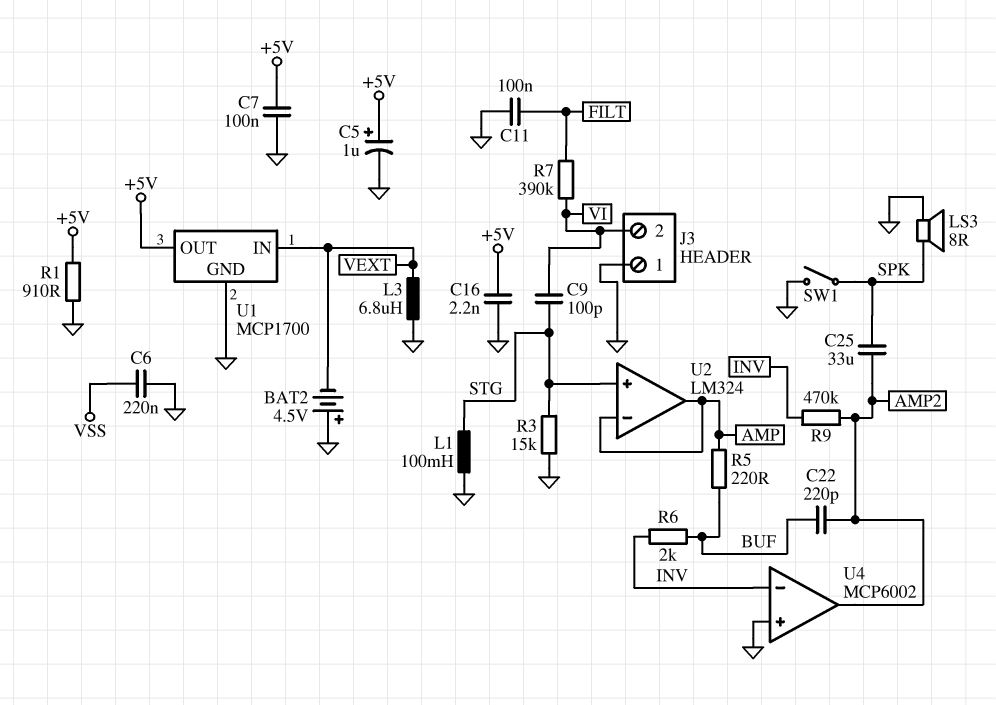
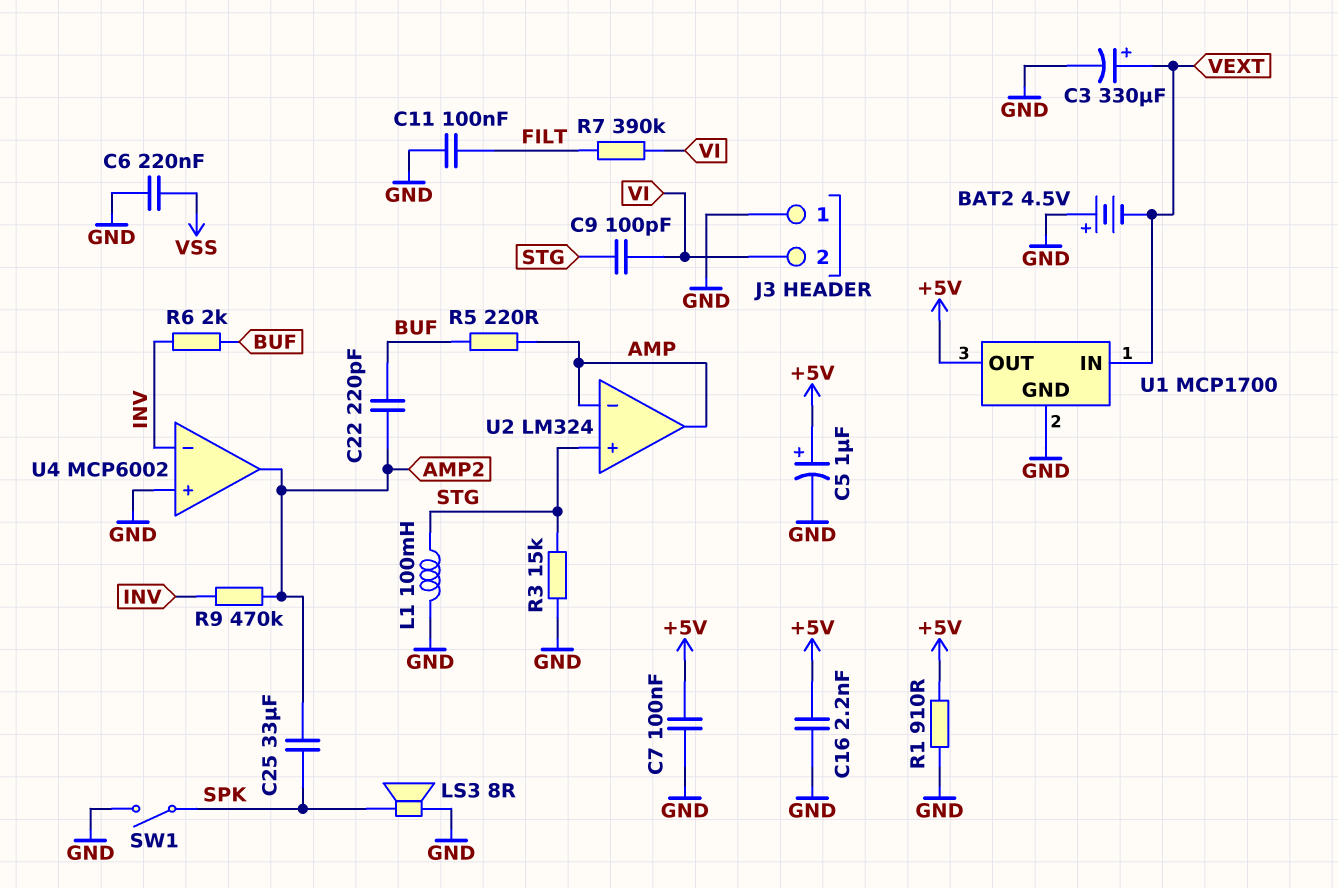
C3: none -> 330uF (plus VEXT, minus GND)
L3: 6.8uH (GND, VEXT) -> none

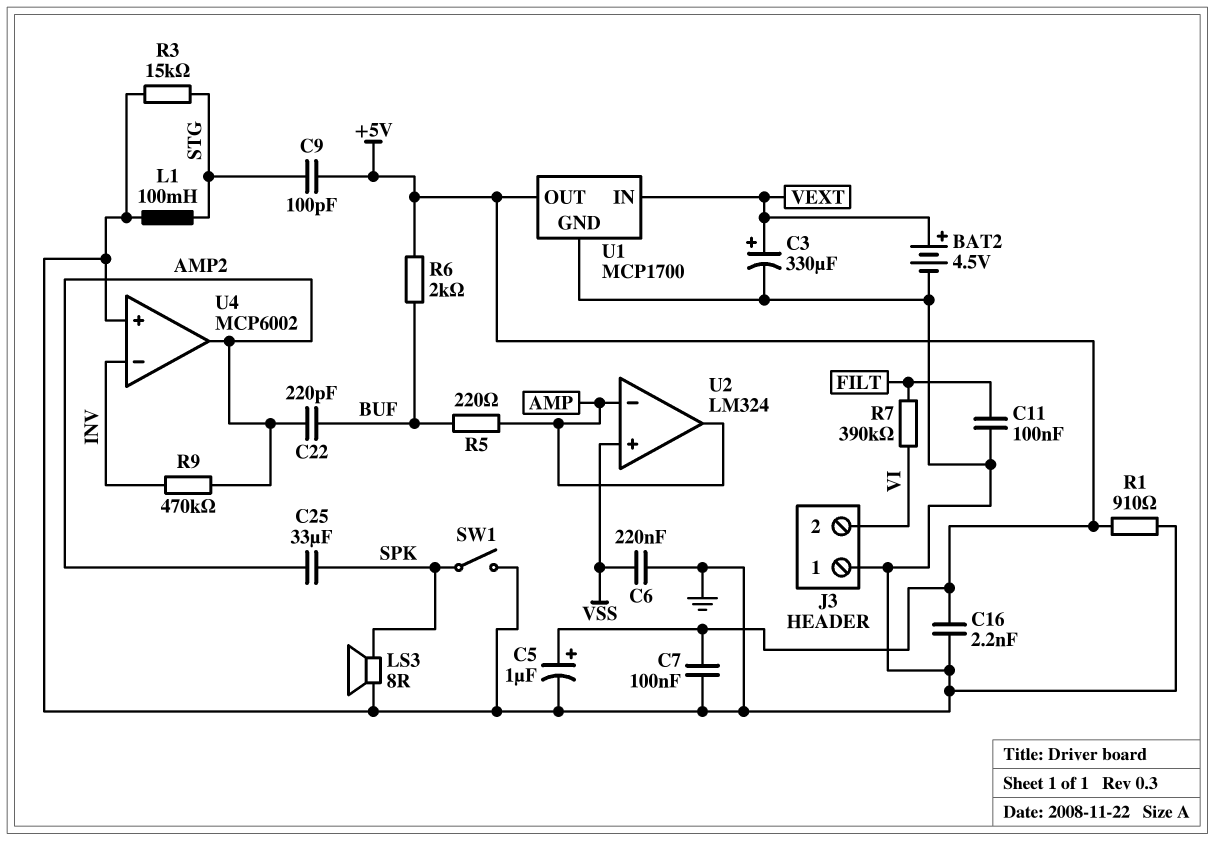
BAT2: 4.5V (plus GND, minus VEXT) -> 4.5V (plus VEXT, minus GND)
C9: 100pF (STG, VI) -> 100pF (+5V, STG)
R6: 2k (BUF, INV) -> 2k (+5V, BUF)
U2 pin in+: STG -> VSS

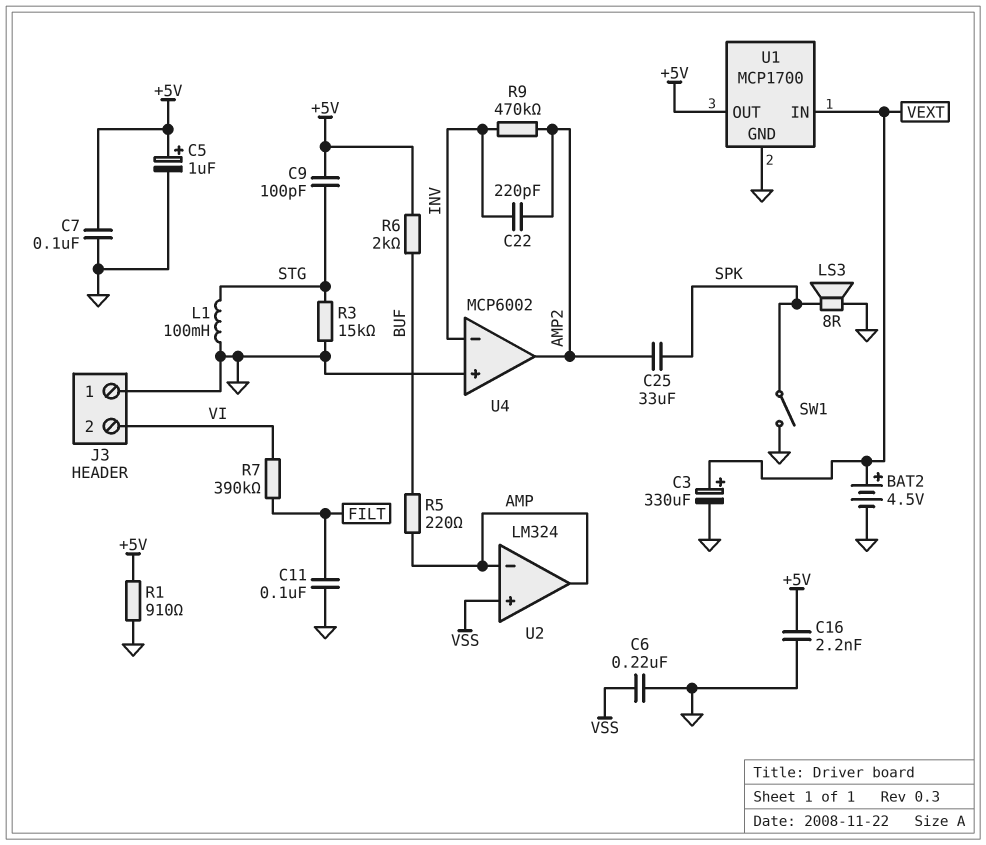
C22: 220pF (AMP2, BUF) -> 220pF (AMP2, INV)

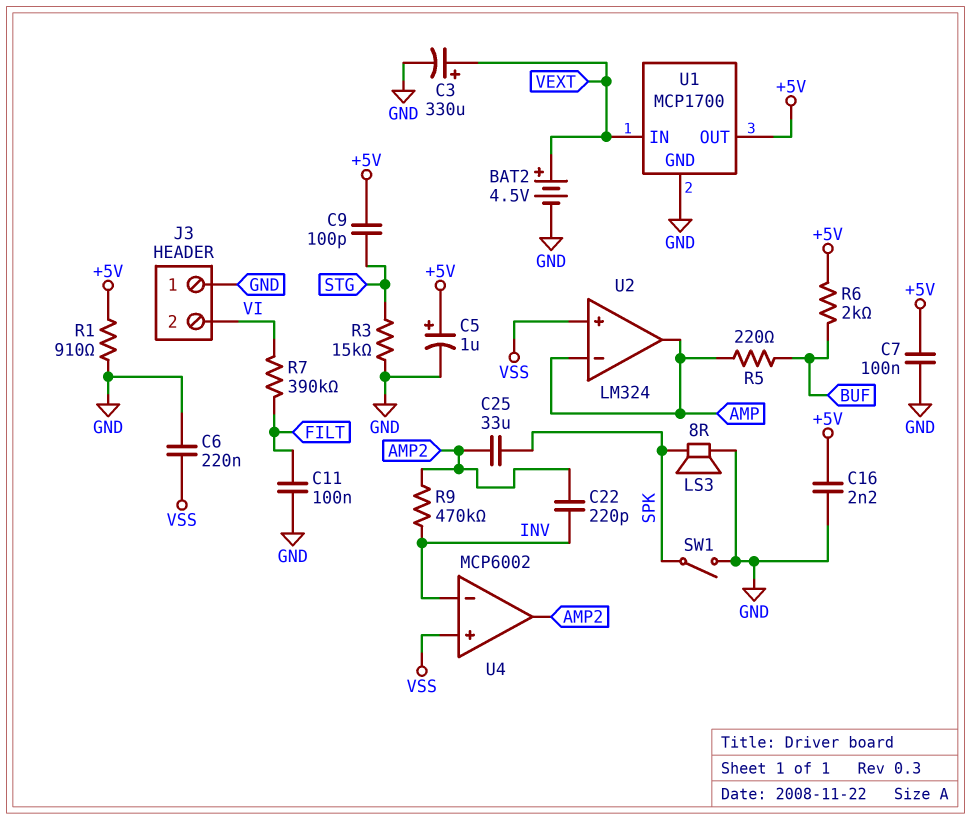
L1: 100mH (GND, STG) -> none
U4 pin in+: GND -> VSS

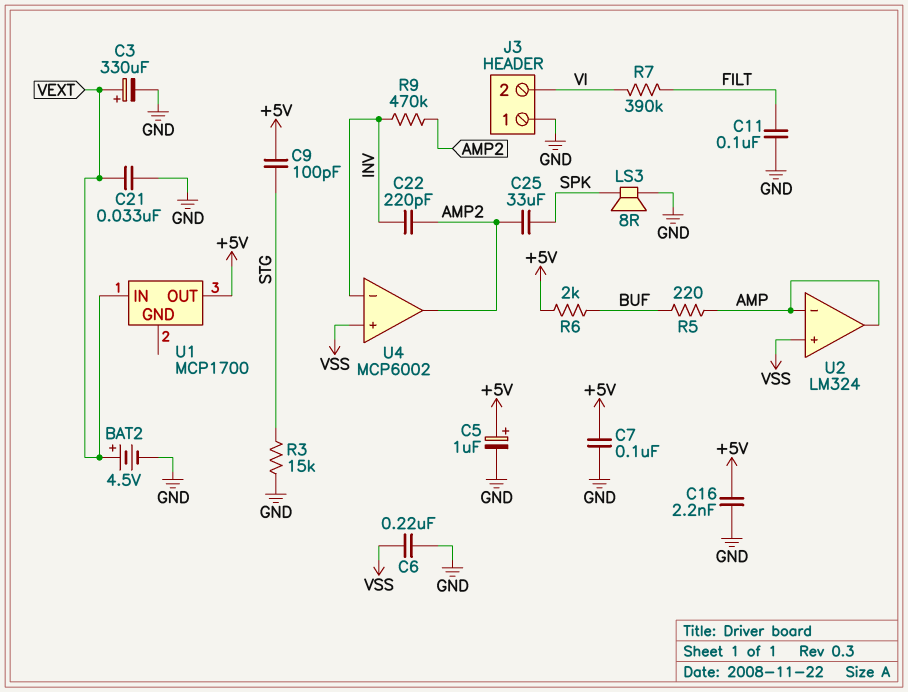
C21: none -> 33nF (GND, VEXT)
R1: 910 (+5V, GND) -> none
SW1: switch (GND, SPK) -> none
U1 pin GND: GND -> none

